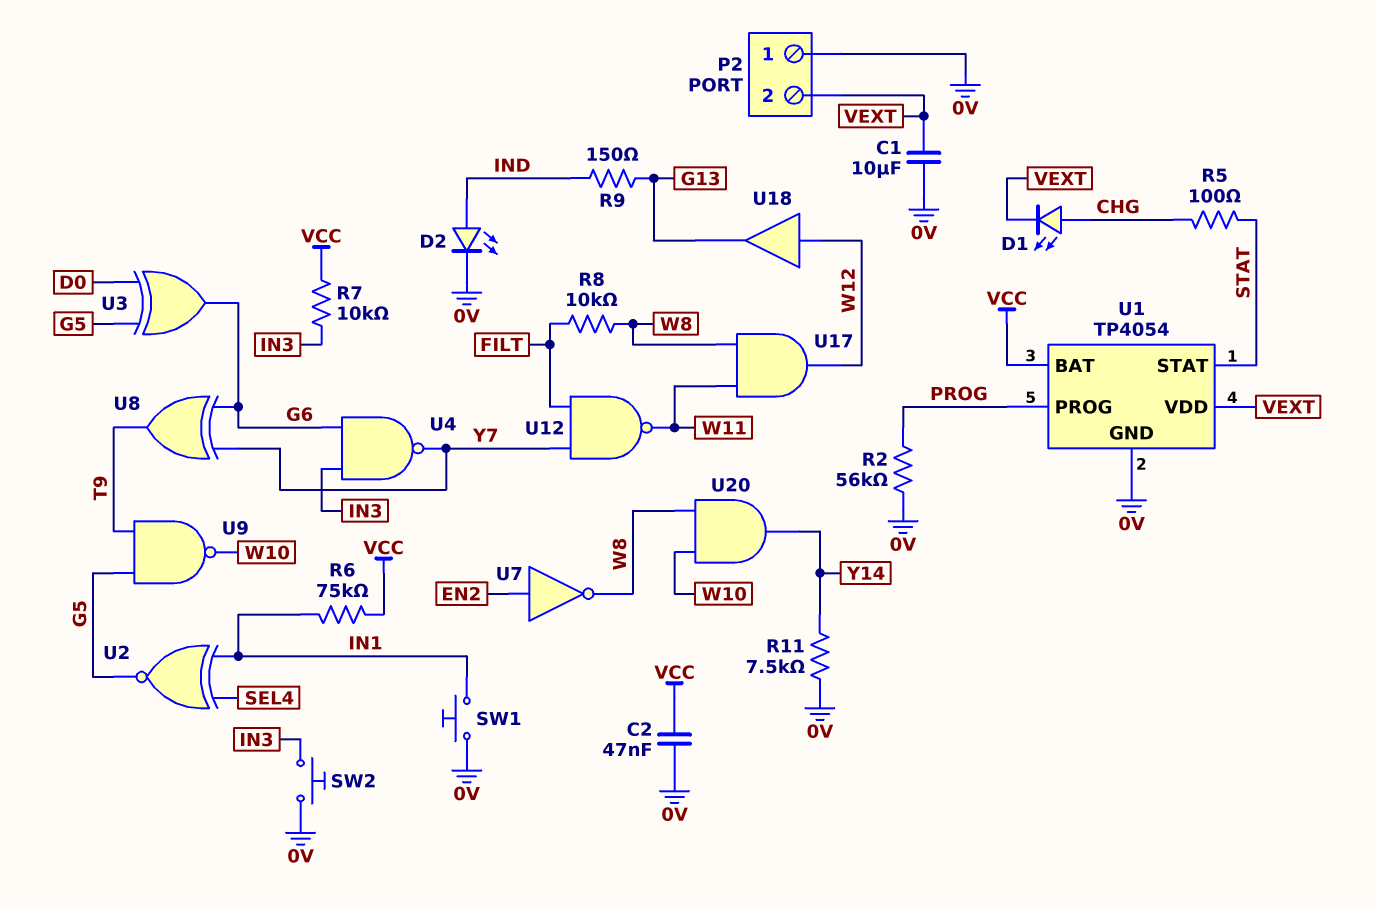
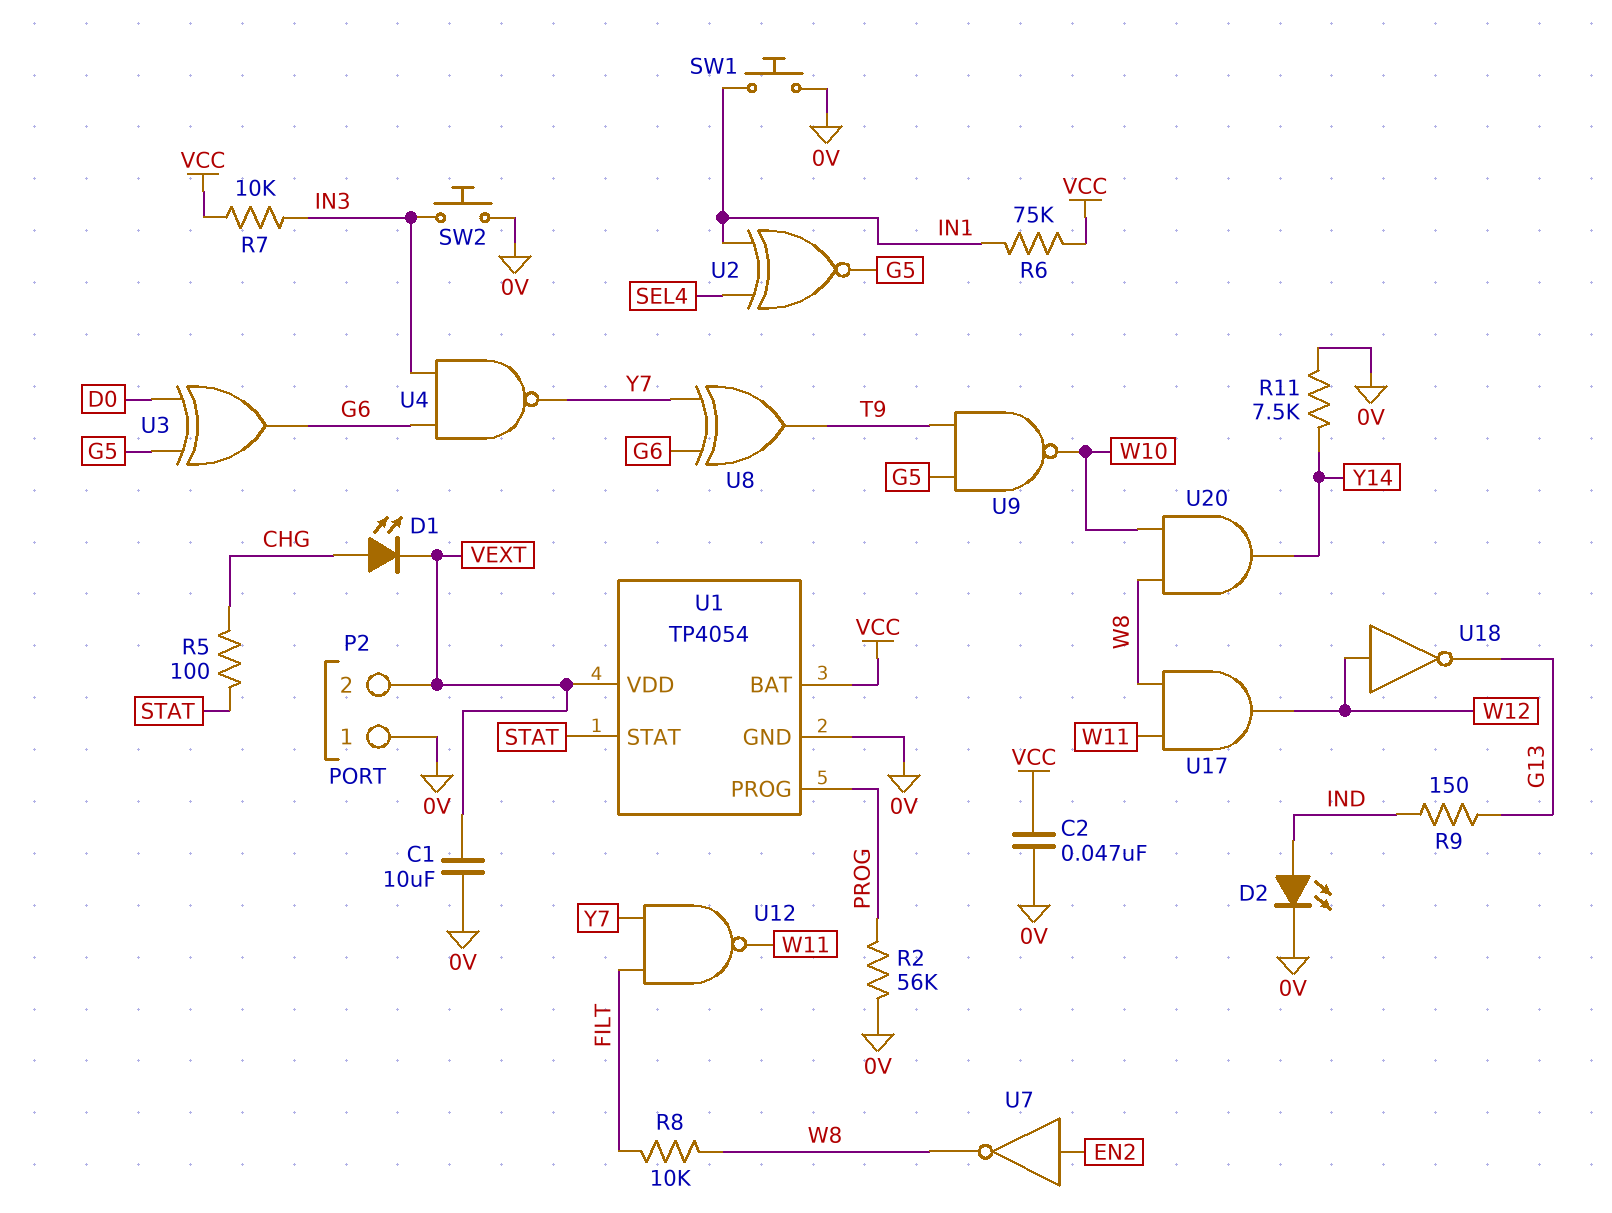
U18: buffer (in W12, out G13) -> NOT (in W12, out G13)

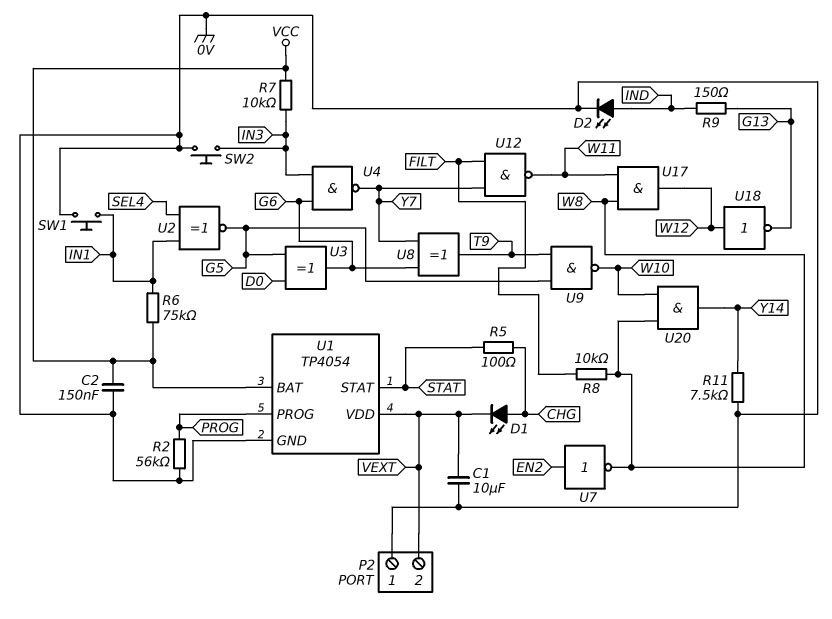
C2: 47nF (0V, VCC) -> 150nF (0V, VCC)

